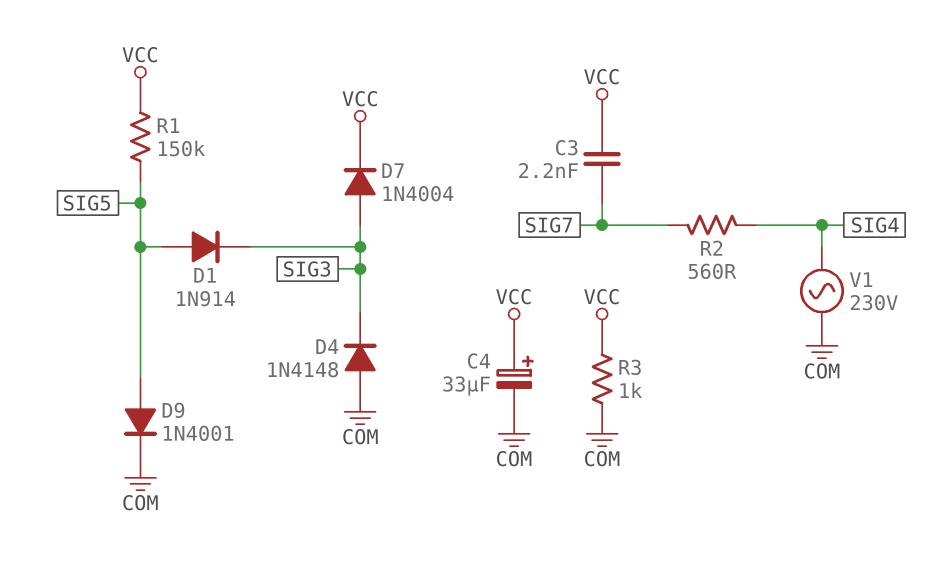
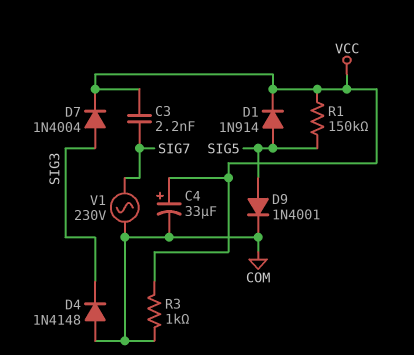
D1: diode 1N914 (A SIG5, K SIG3) -> diode 1N914 (A SIG5, K VCC)
R2: 560 (SIG4, SIG7) -> none
V1: AC 230V (COM, SIG4) -> AC 230V (COM, SIG7)

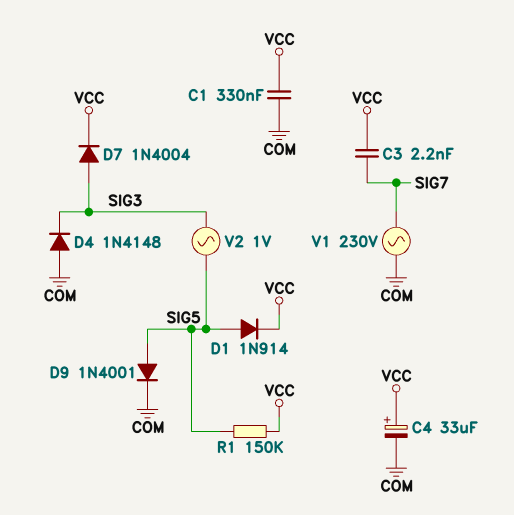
C1: none -> 330nF (COM, VCC)
R3: 1k (COM, VCC) -> none
V2: none -> AC 1V (SIG3, SIG5)

